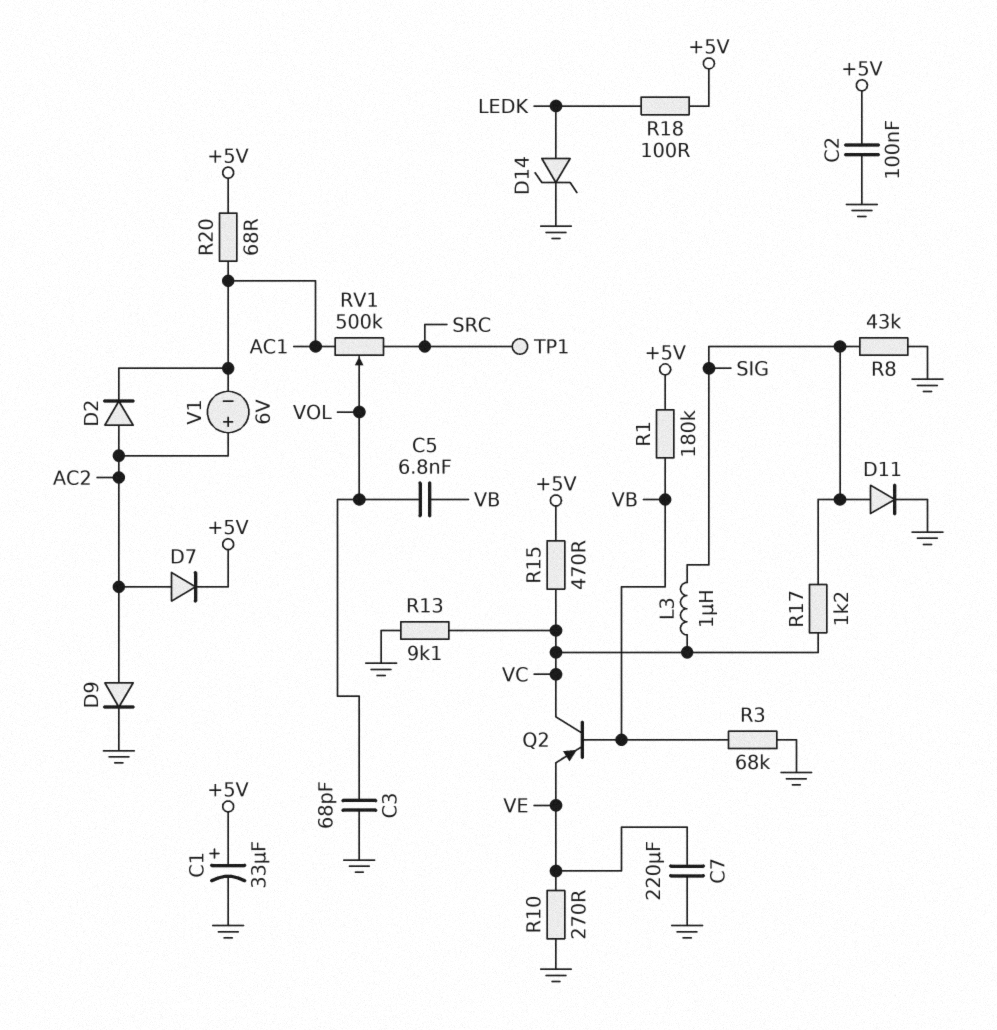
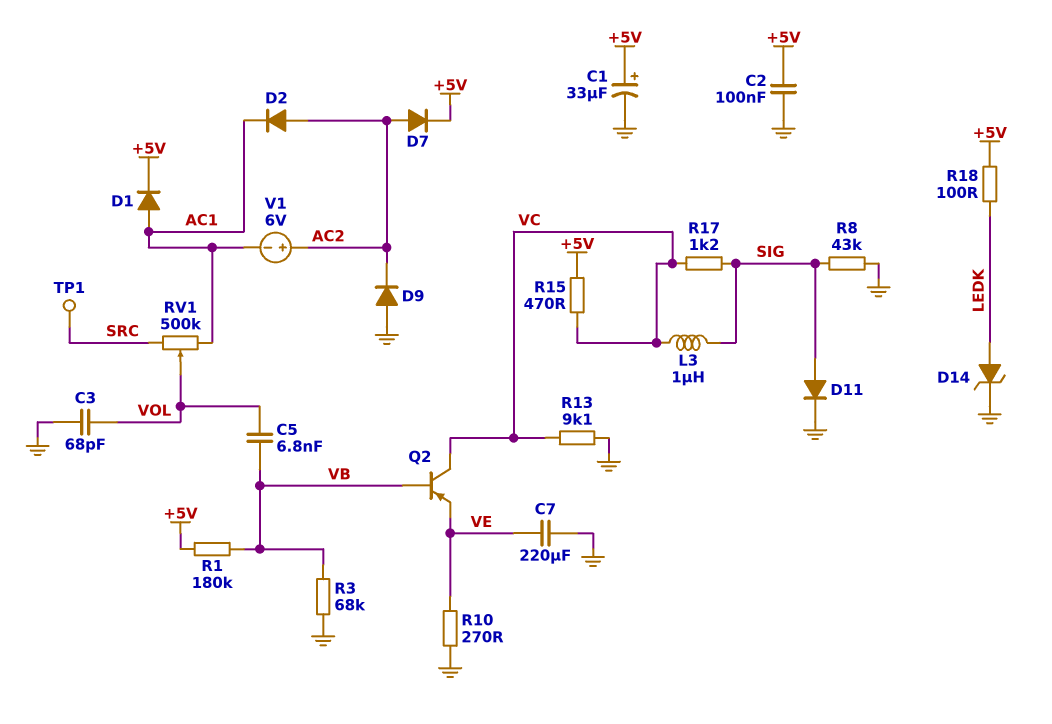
D1: none -> diode (A AC1, K +5V)
D9: diode (A AC2, K GND) -> diode (A GND, K AC2)
R20: 68 (+5V, AC1) -> none

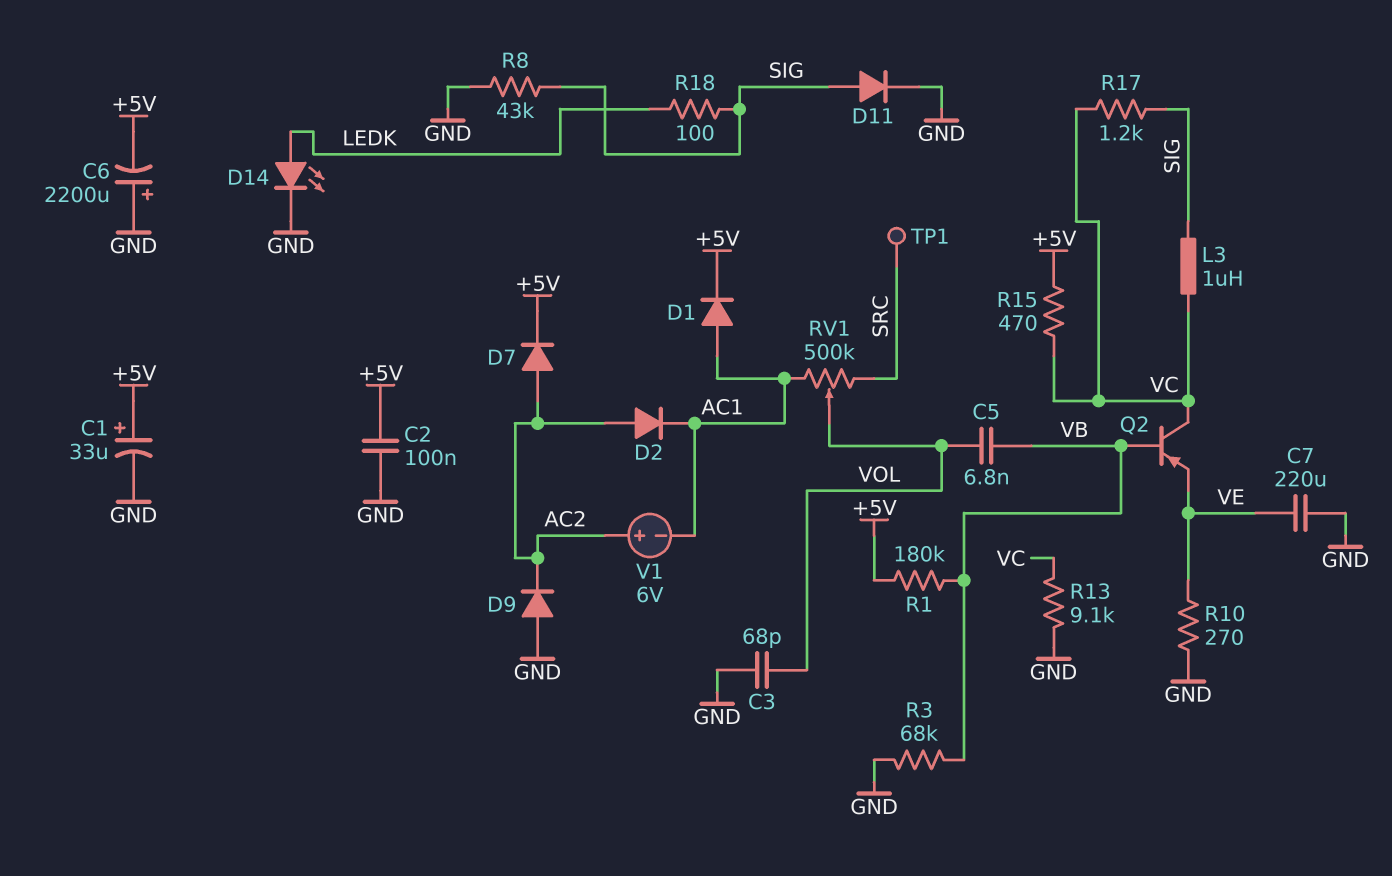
C6: none -> 2200uF (plus GND, minus +5V)
D14: zener (A LEDK, K GND) -> LED (A LEDK, K GND)
R18: 100 (+5V, LEDK) -> 100 (LEDK, SIG)

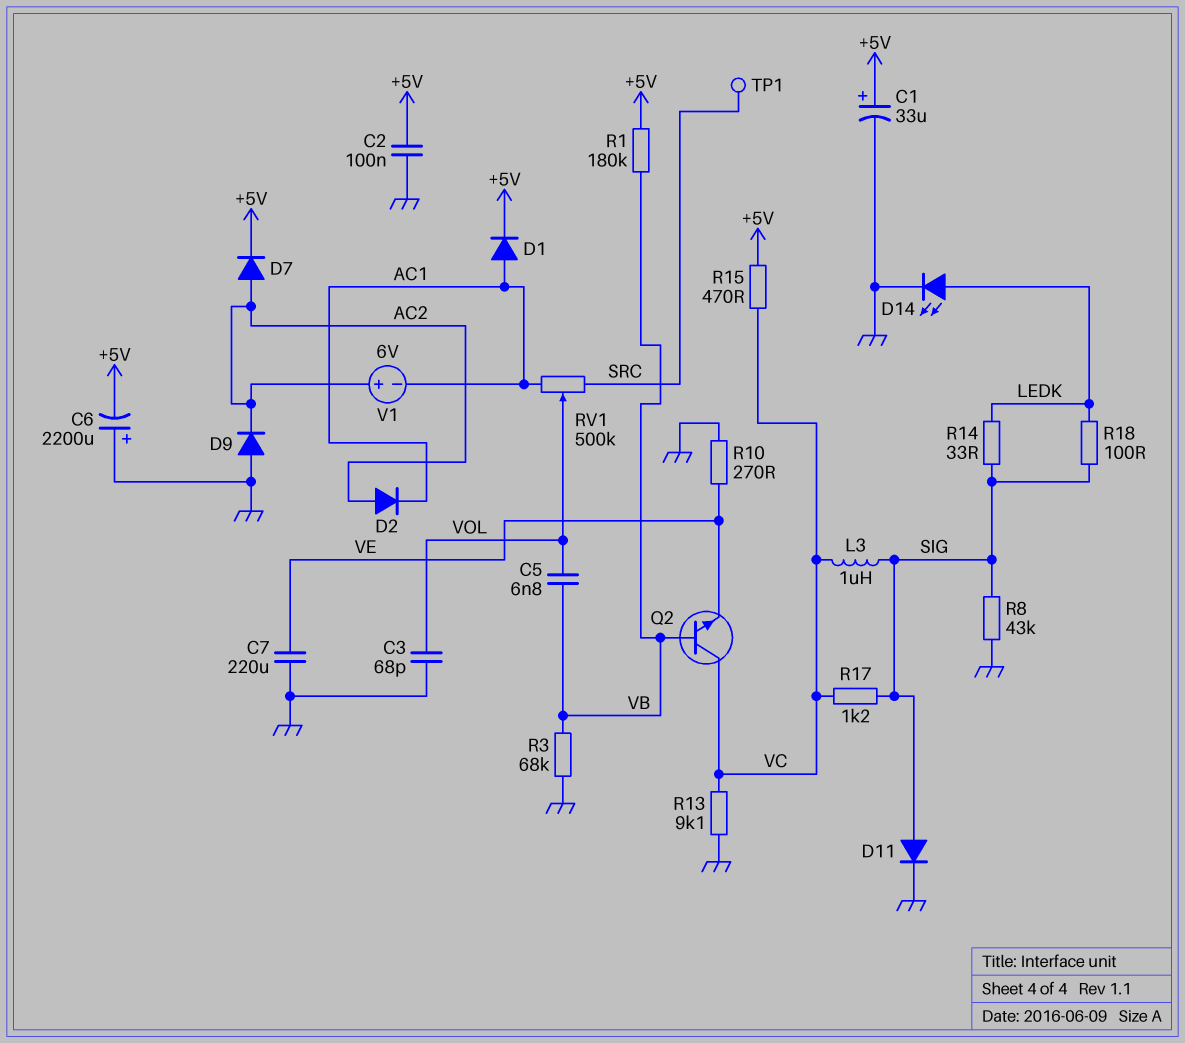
Q2: PNP (B VB, C VC, E VE) -> NPN (B VB, C VC, E VE)
R14: none -> 33 (LEDK, SIG)

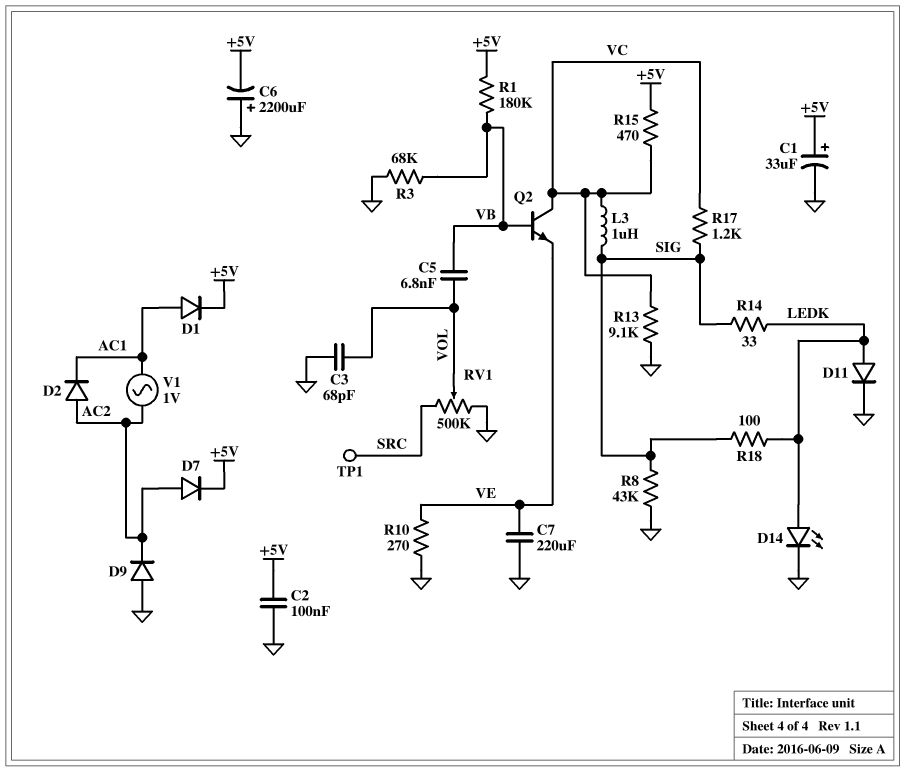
D11: diode (A SIG, K GND) -> diode (A LEDK, K GND)
RV1: 500k (AC1, SRC, wiper VOL) -> 500k (GND, SRC, wiper VOL)
V1: 6V (plus AC2, minus AC1) -> AC 1V (AC1, AC2)

